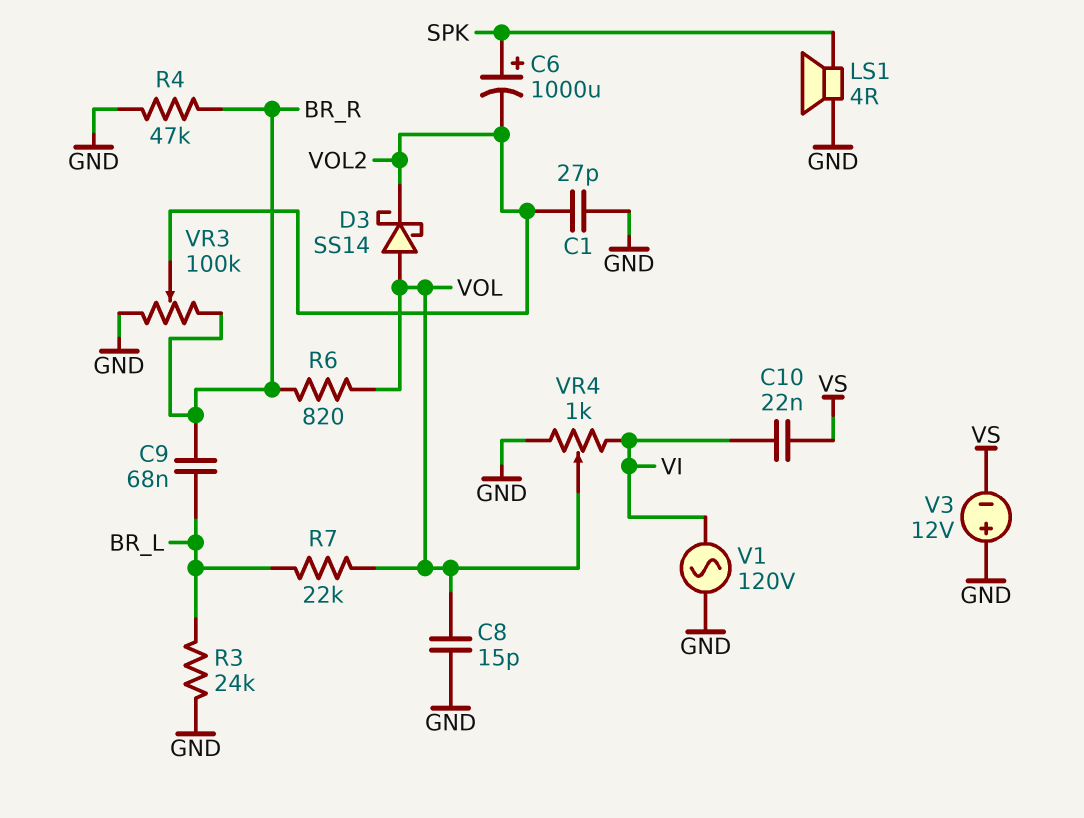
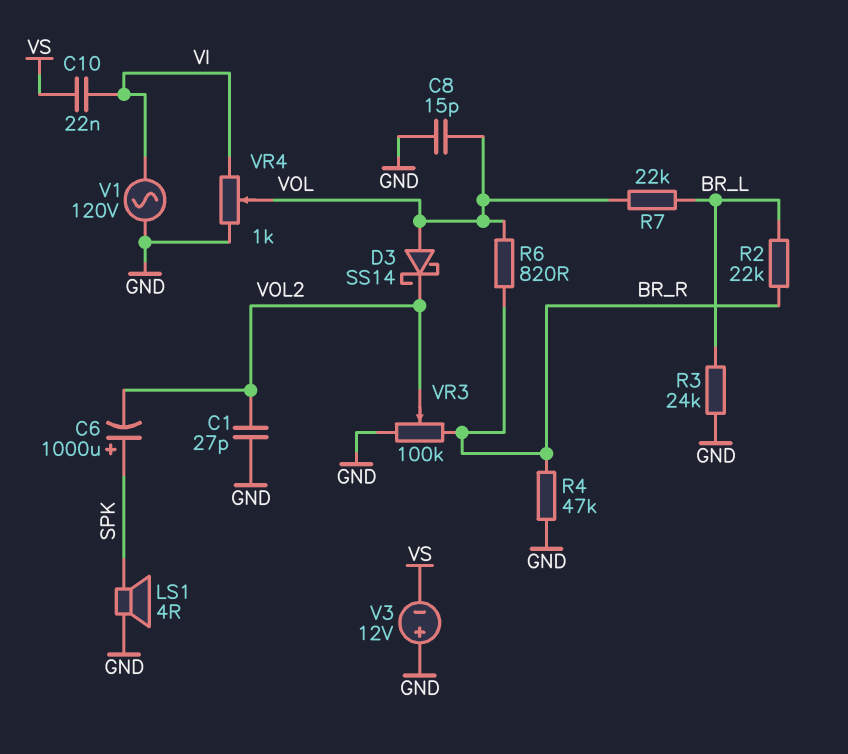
C9: 68nF (BR_L, BR_R) -> none
R2: none -> 22k (BR_L, BR_R)

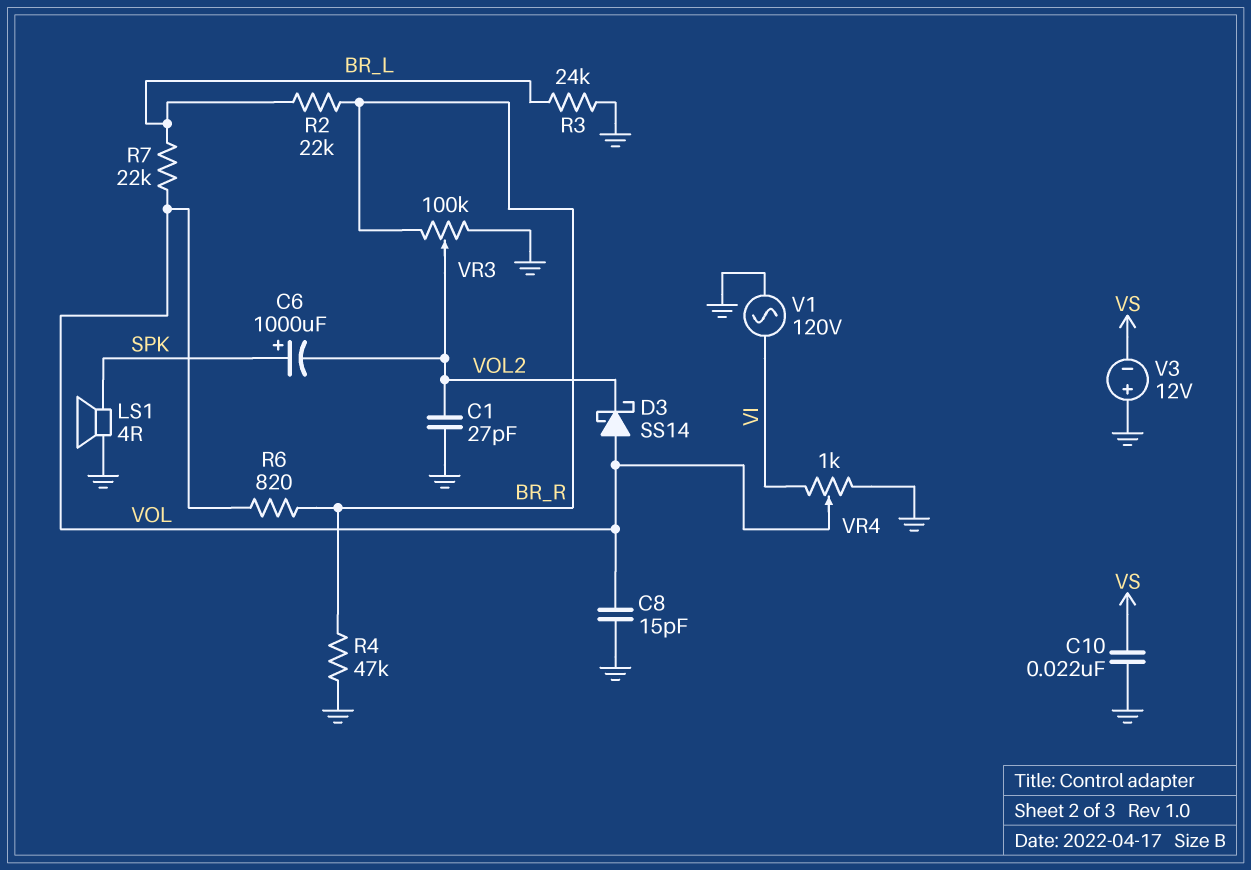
C10: 22nF (VI, VS) -> 22nF (GND, VS)

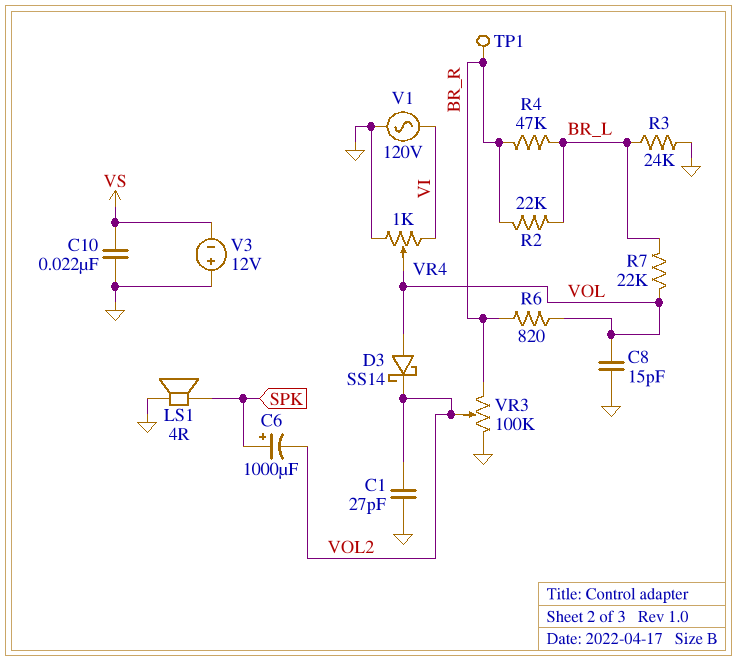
R4: 47k (BR_R, GND) -> 47k (BR_L, BR_R)
TP1: none -> test point (BR_R)

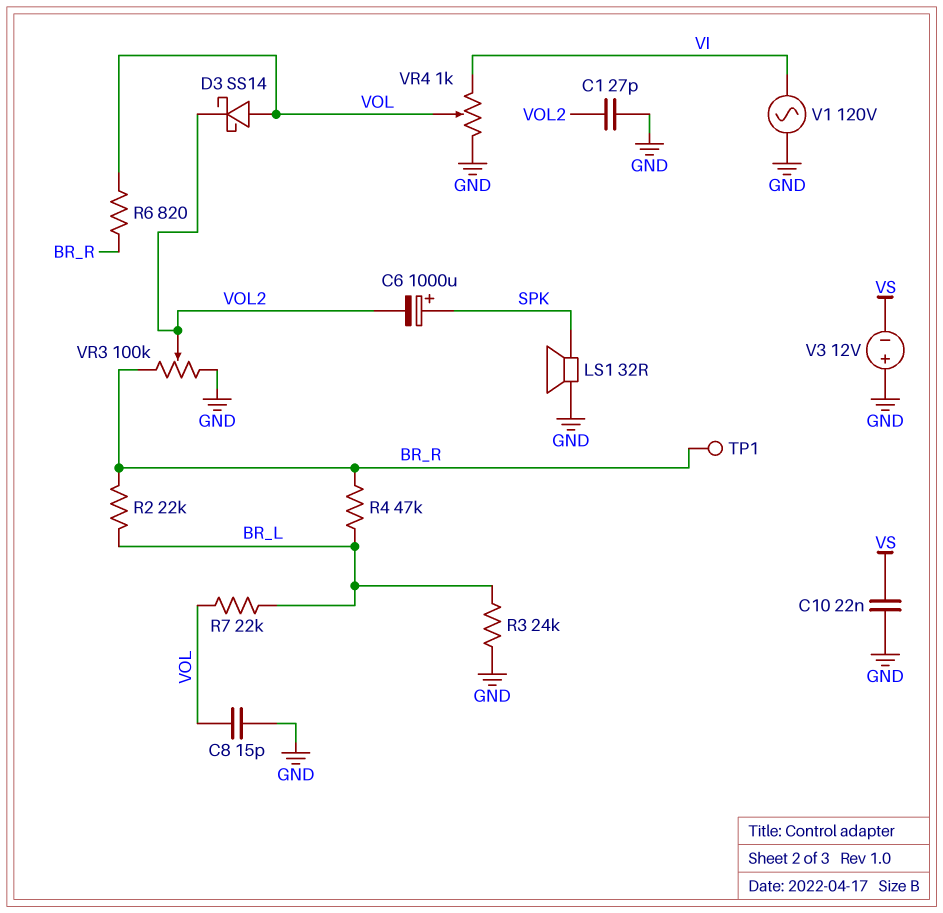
LS1: speaker 4R (GND, SPK) -> speaker 32R (GND, SPK)

